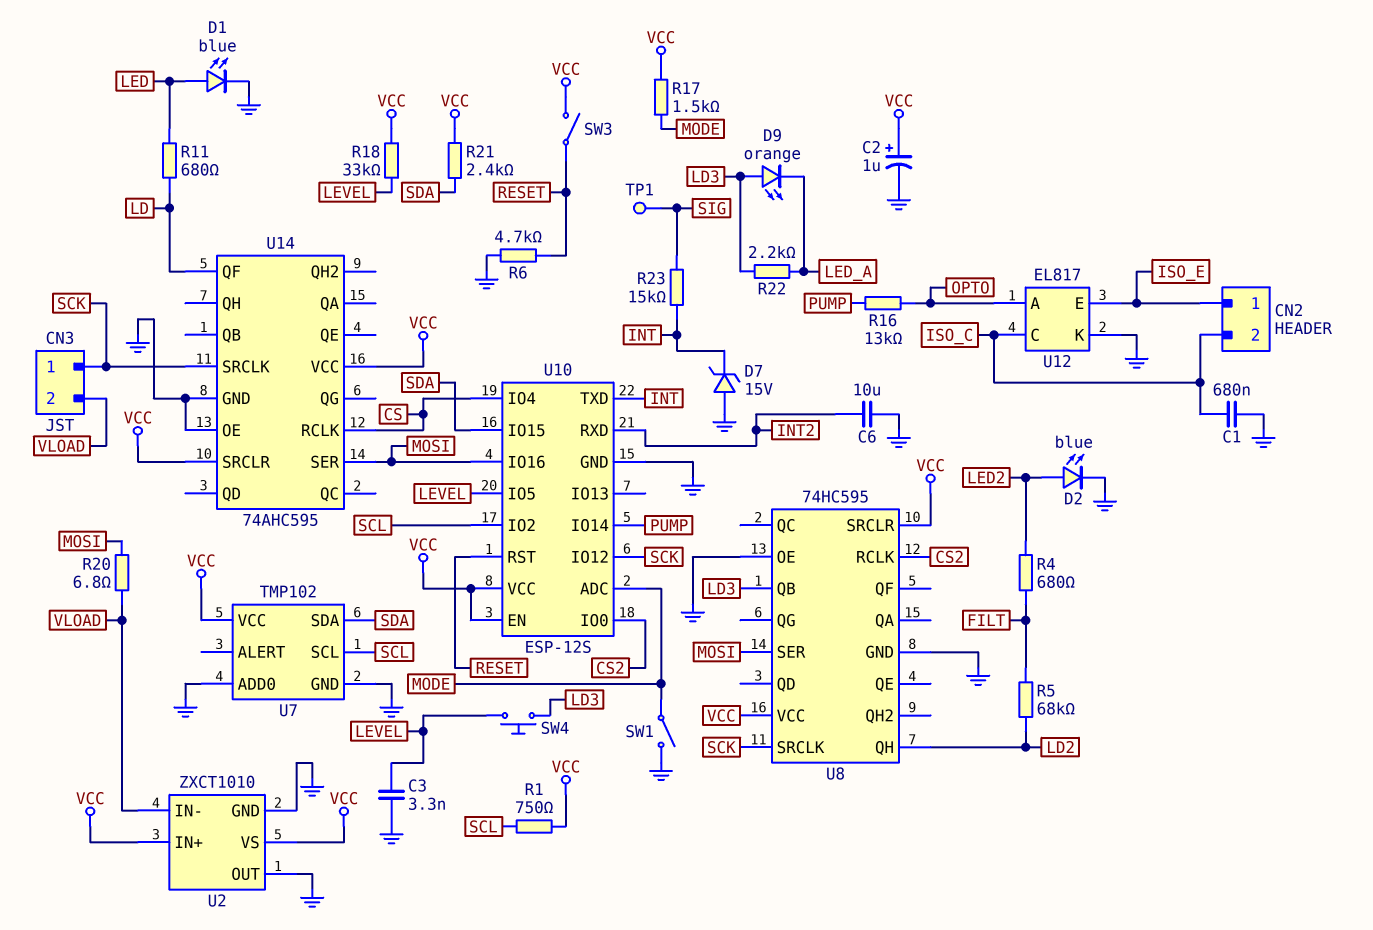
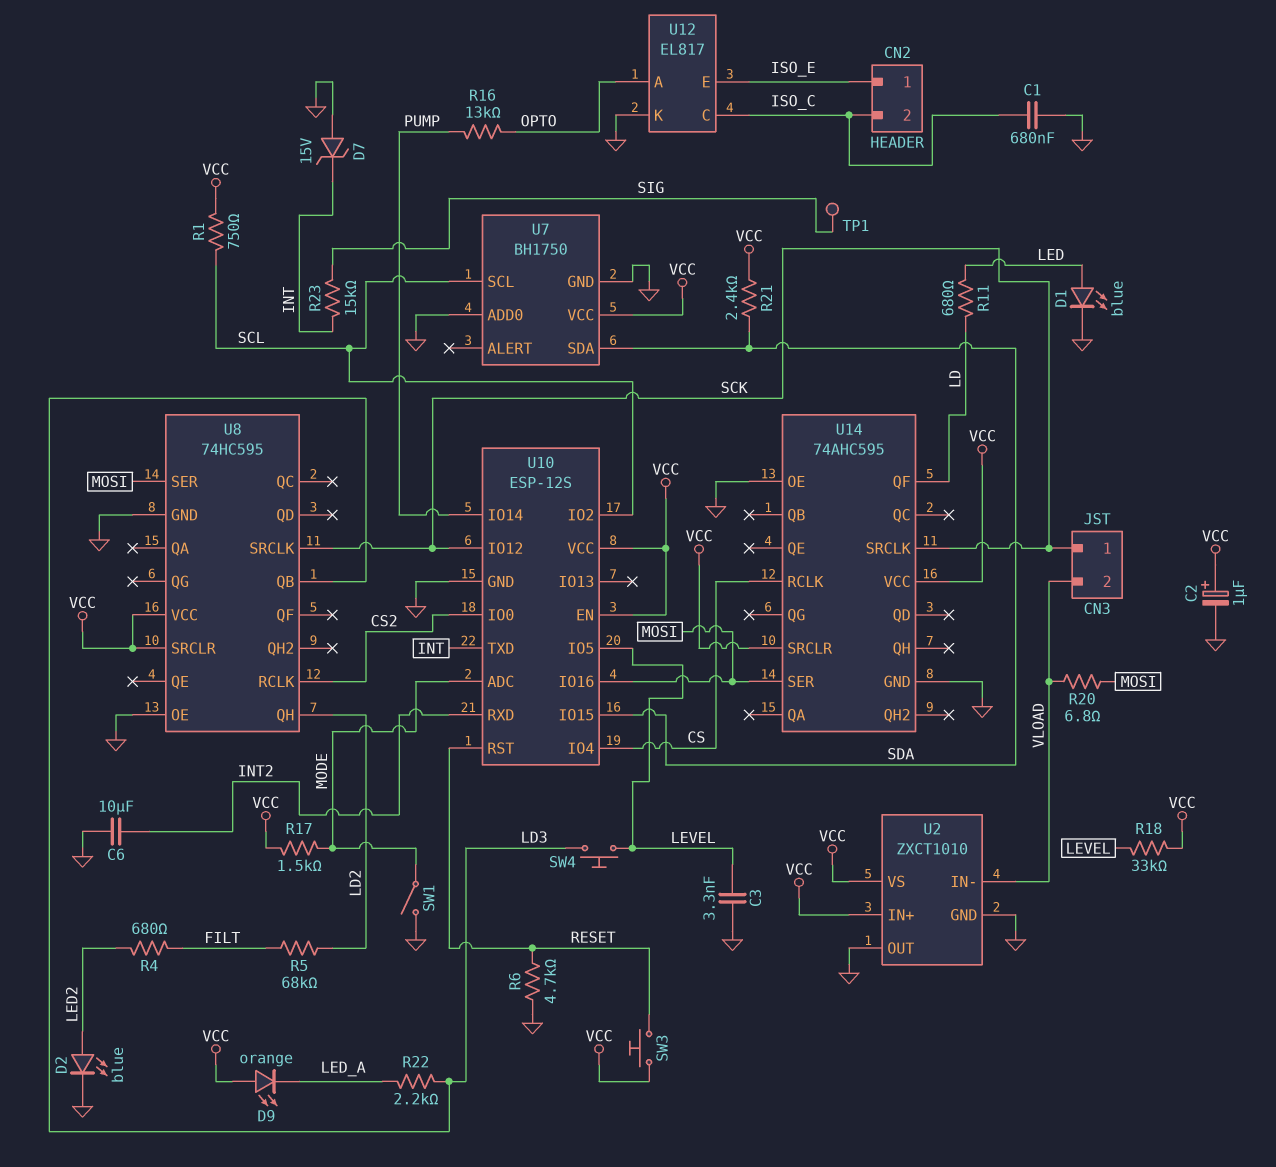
D9: LED orange (A LD3, K LED_A) -> LED orange (A VCC, K LED_A)
SW3: switch (RESET, VCC) -> button (RESET, VCC)
U7: TMP102 -> BH1750

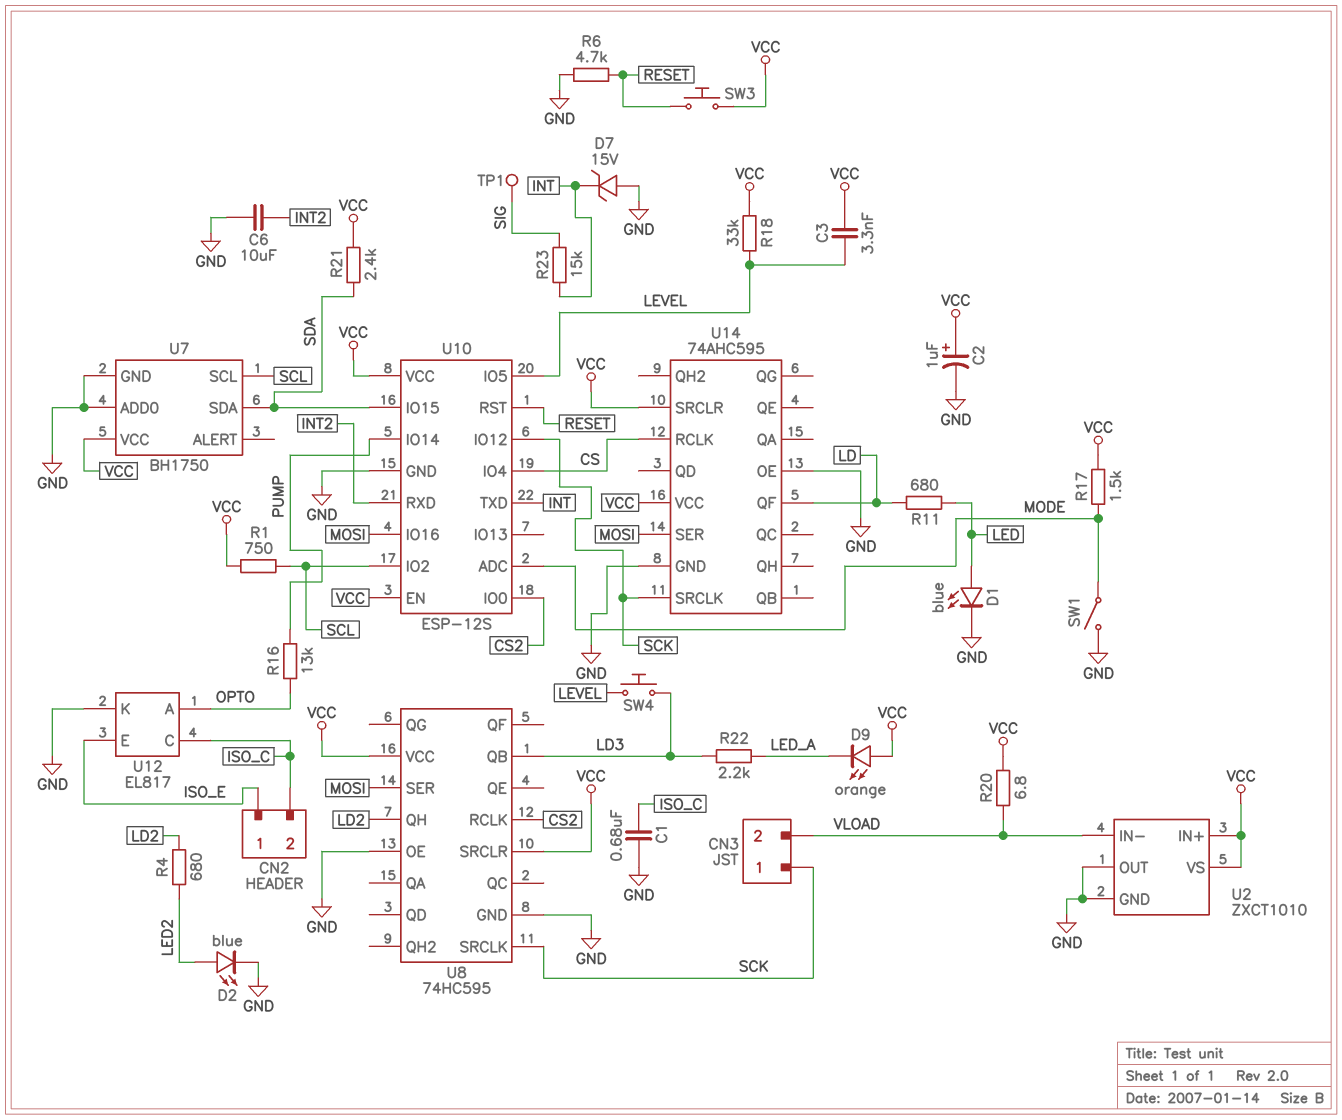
C3: 3.3nF (GND, LEVEL) -> 3.3nF (LEVEL, VCC)
R4: 680 (FILT, LED2) -> 680 (LD2, LED2)
R5: 68k (FILT, LD2) -> none
R20: 6.8 (MOSI, VLOAD) -> 6.8 (VCC, VLOAD)

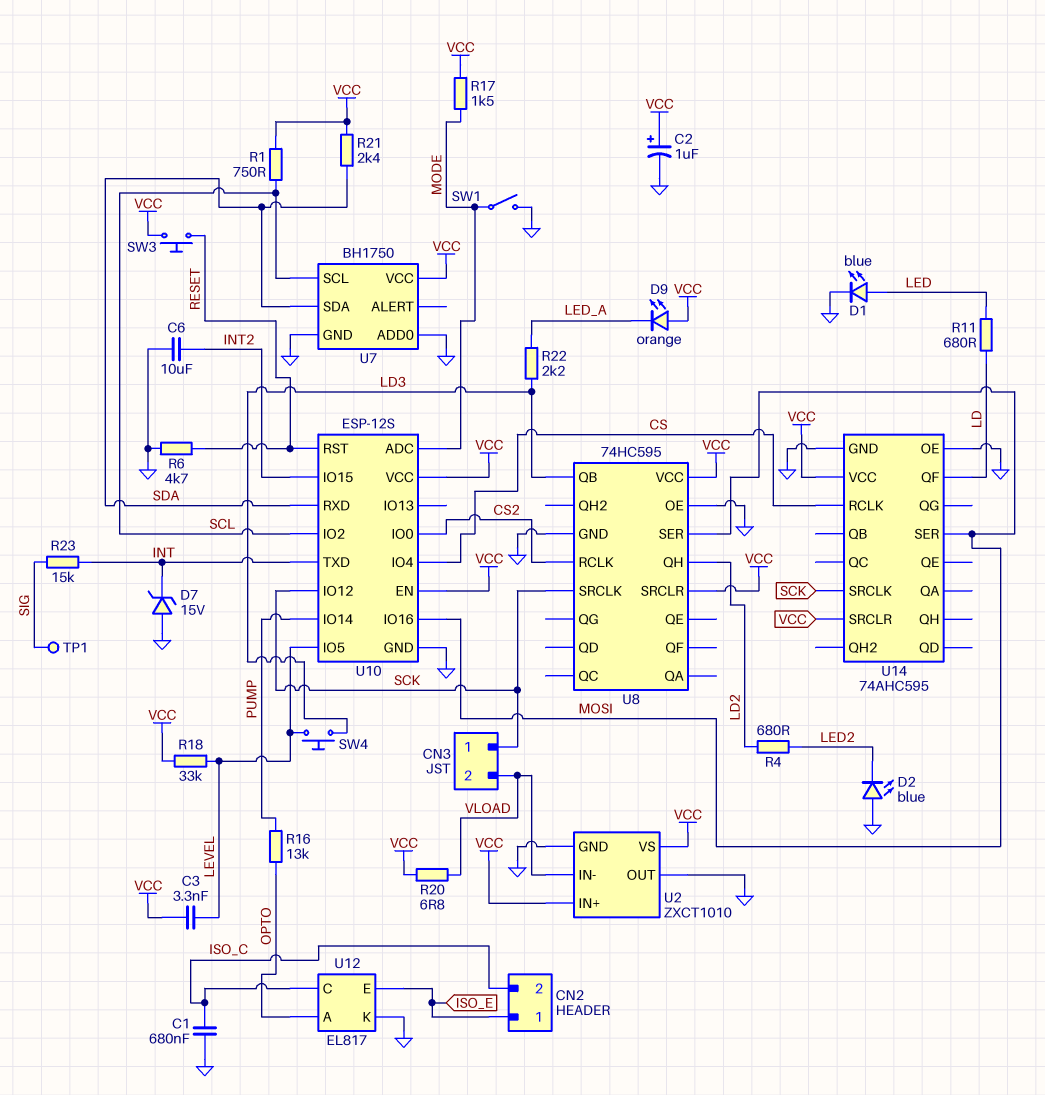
D2: LED blue (A LED2, K GND) -> LED blue (A GND, K LED2)
U10 pin IO15: SDA -> INT2
U10 pin RXD: INT2 -> SDA

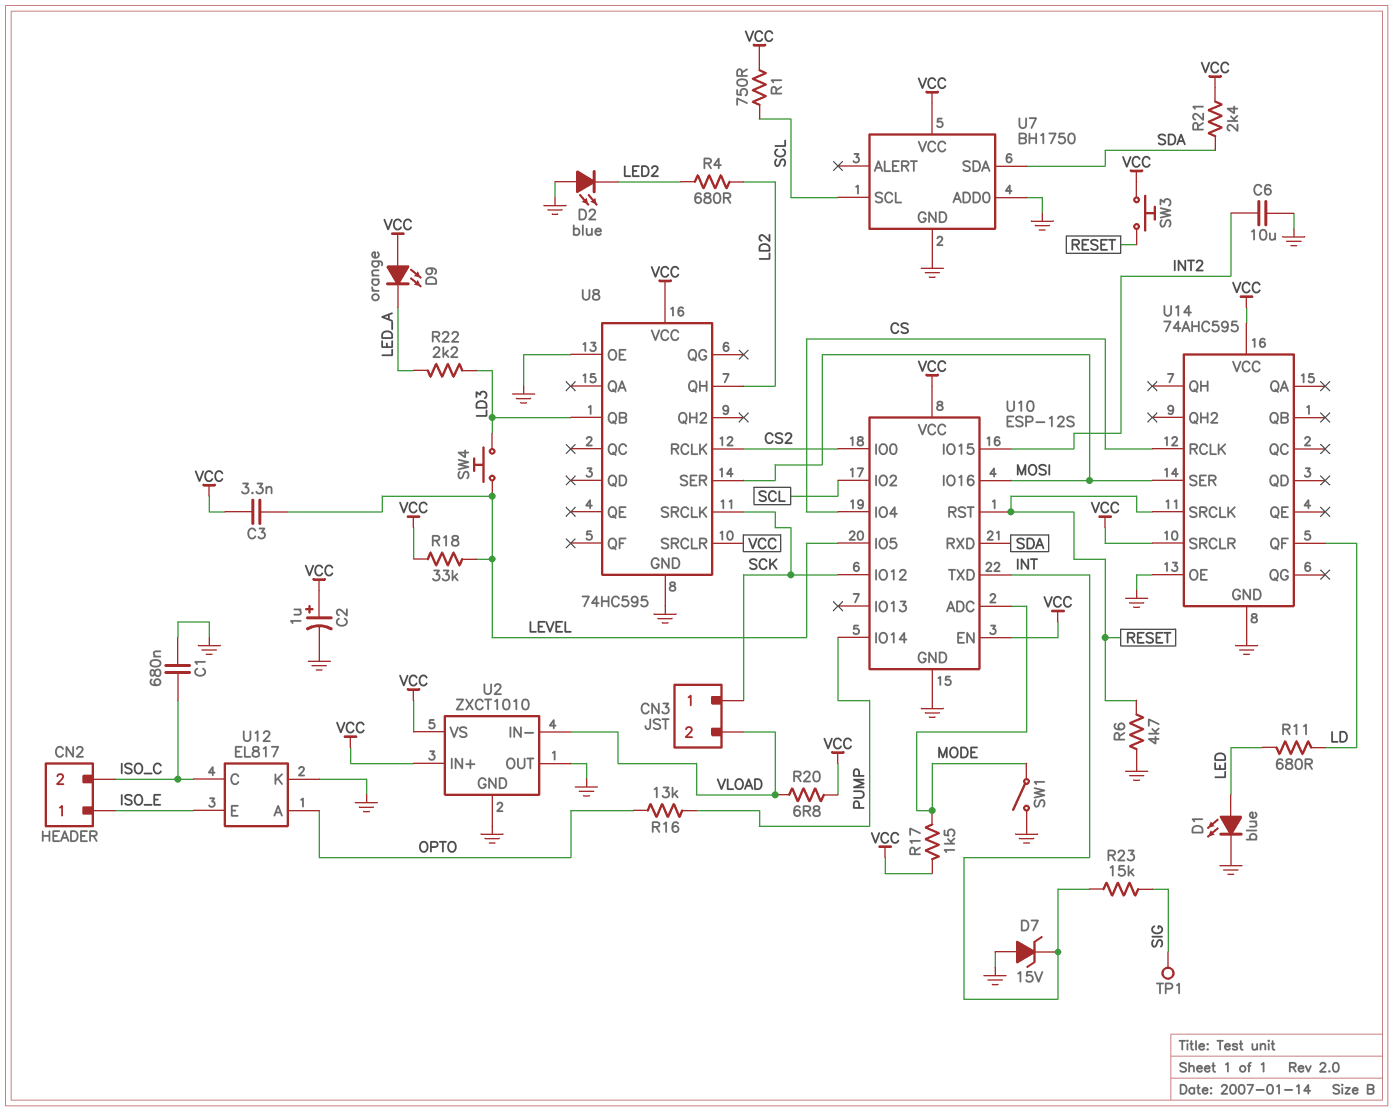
U14 pin SRCLK: SCK -> RESET

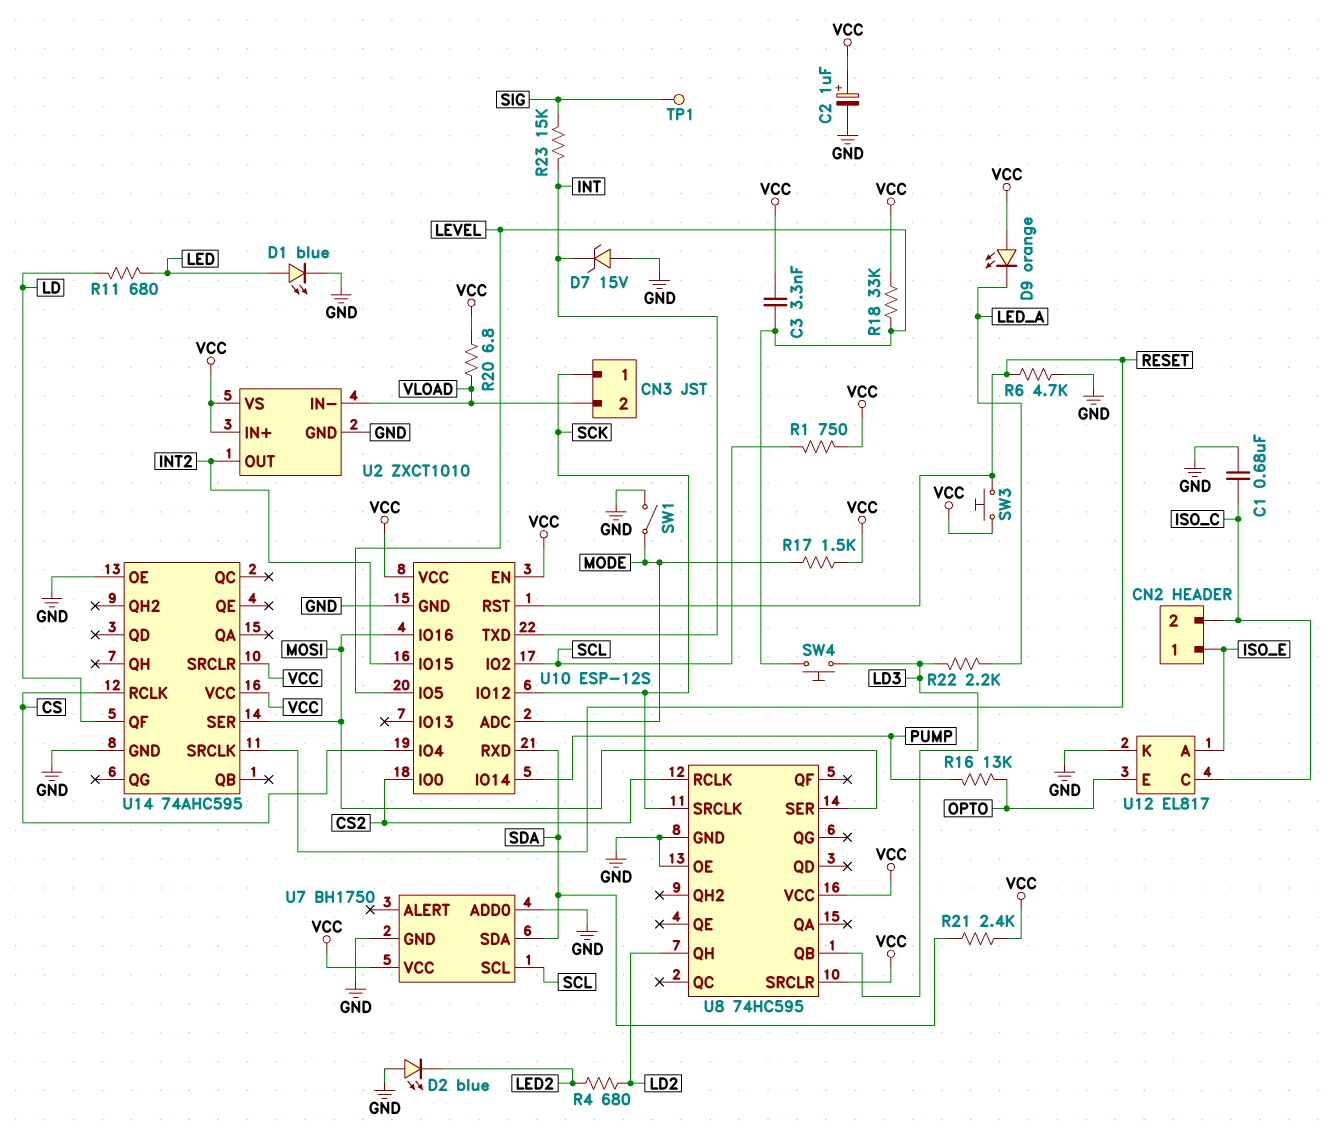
C6: 10uF (GND, INT2) -> none
U2 pin OUT: GND -> INT2
U12 pin A: OPTO -> ISO_E
U12 pin E: ISO_E -> OPTO

